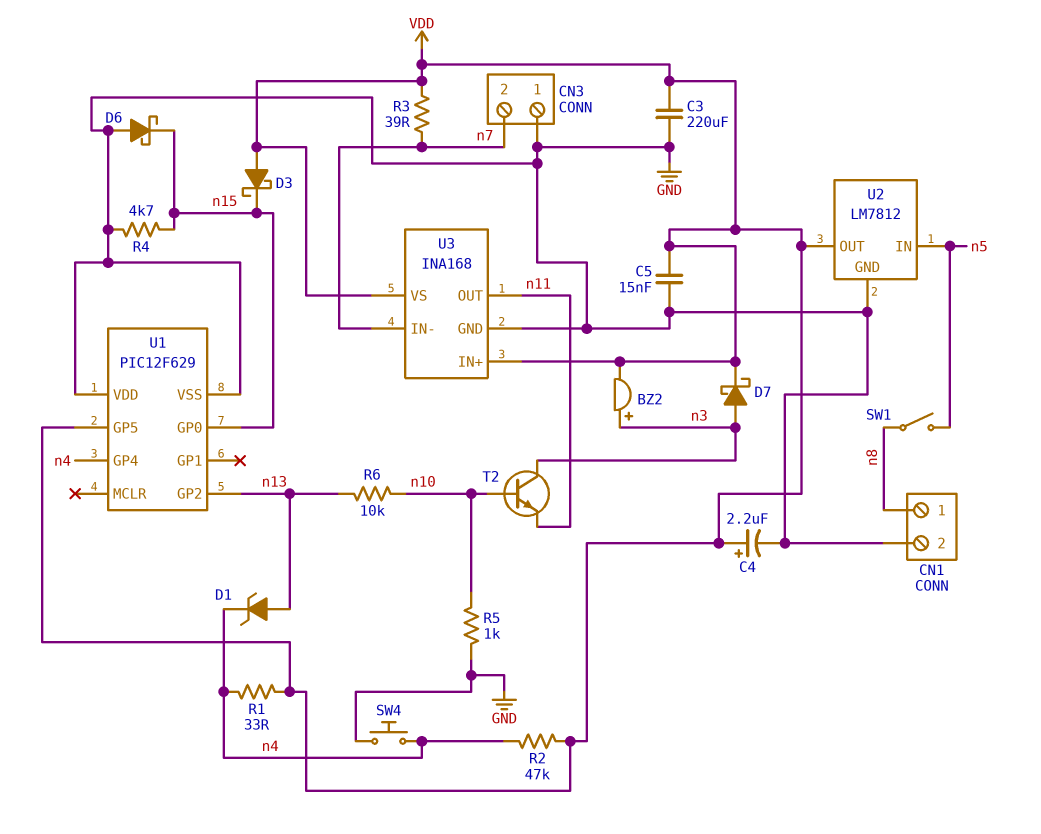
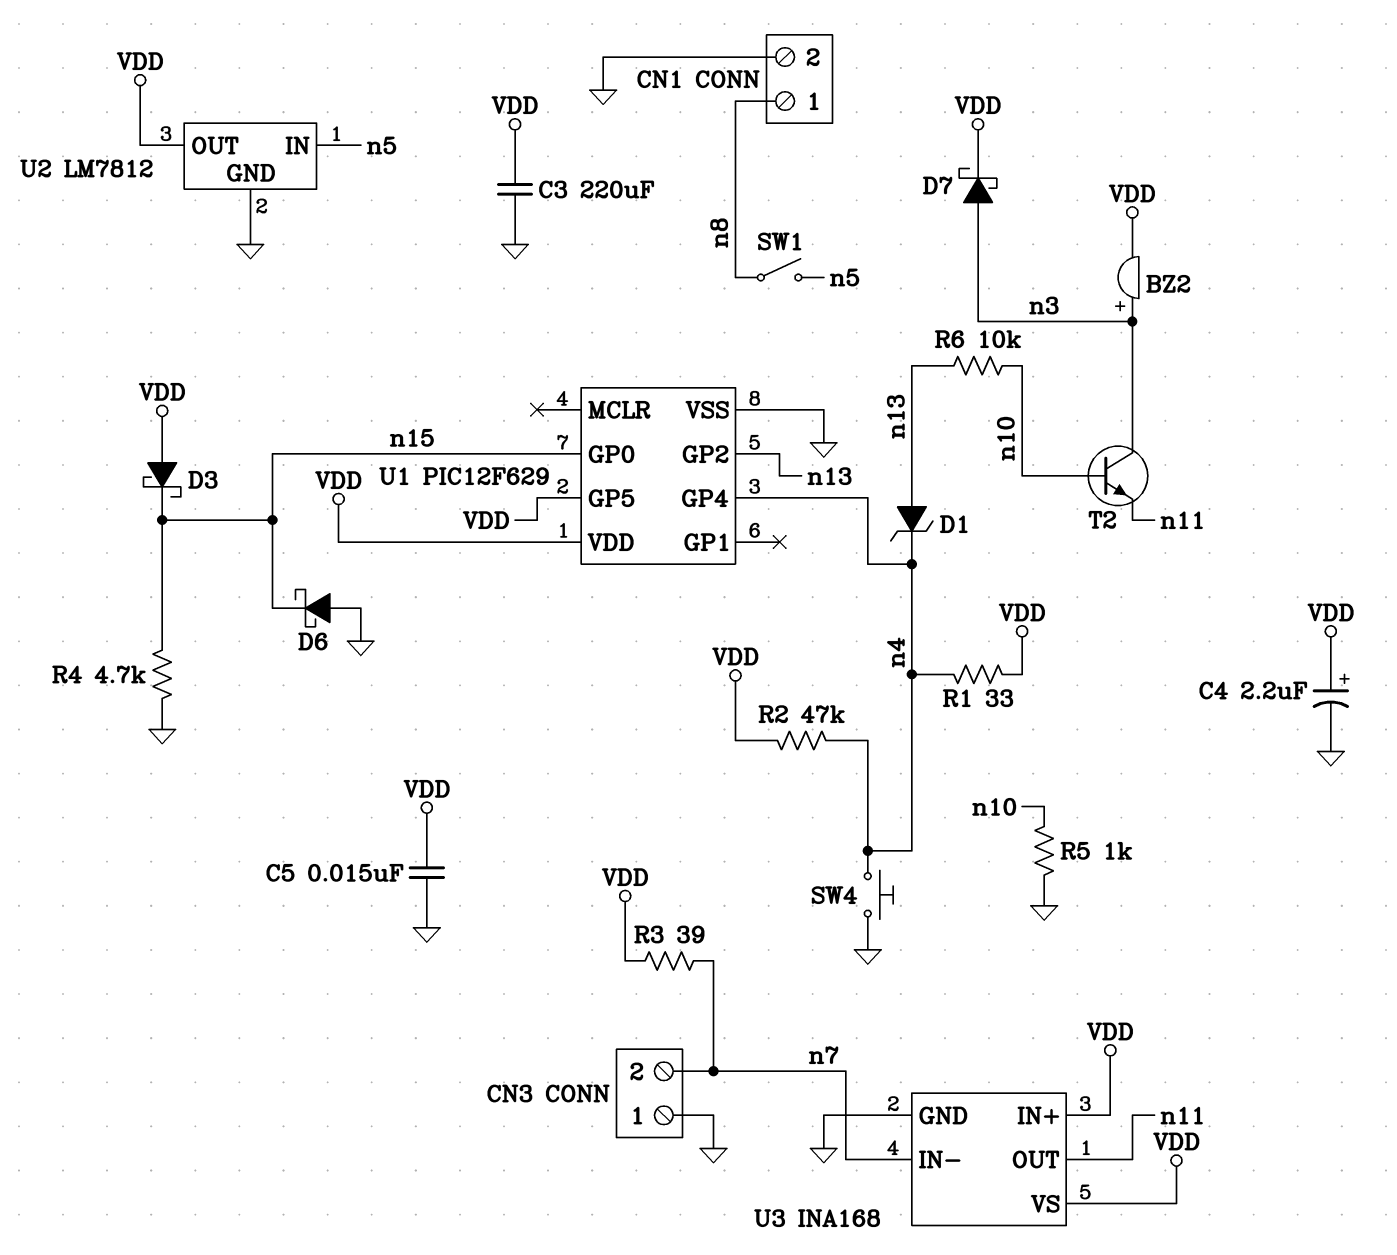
U1 pin VDD: GND -> VDD

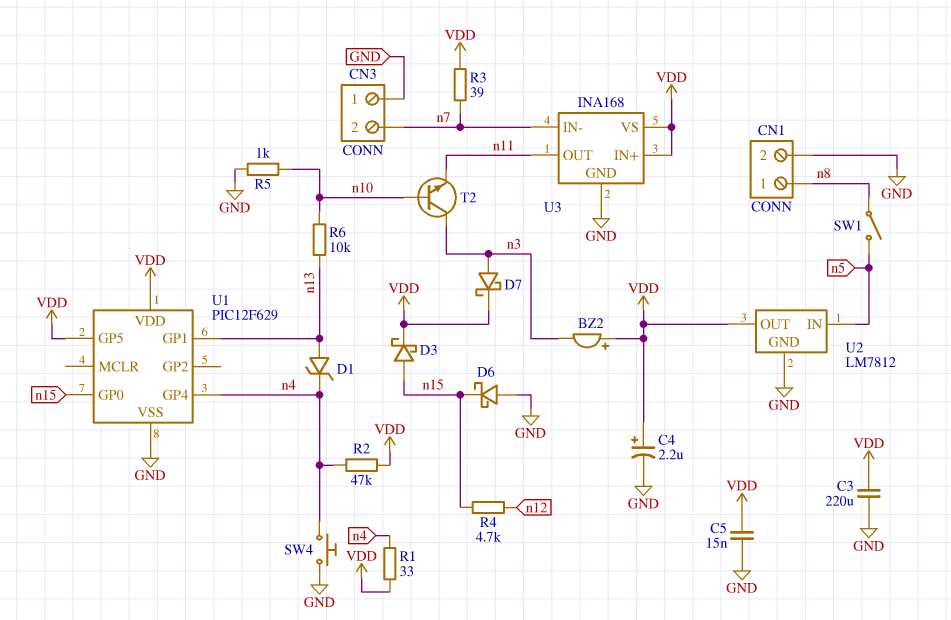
BZ2: buzzer (plus n3, minus VDD) -> buzzer (plus VDD, minus n3)
D3: schottky (A VDD, K n15) -> schottky (A n15, K VDD)
R4: 4.7k (GND, n15) -> 4.7k (n12, n15)
U1 pin GP1: none -> n13
U1 pin GP2: n13 -> none

